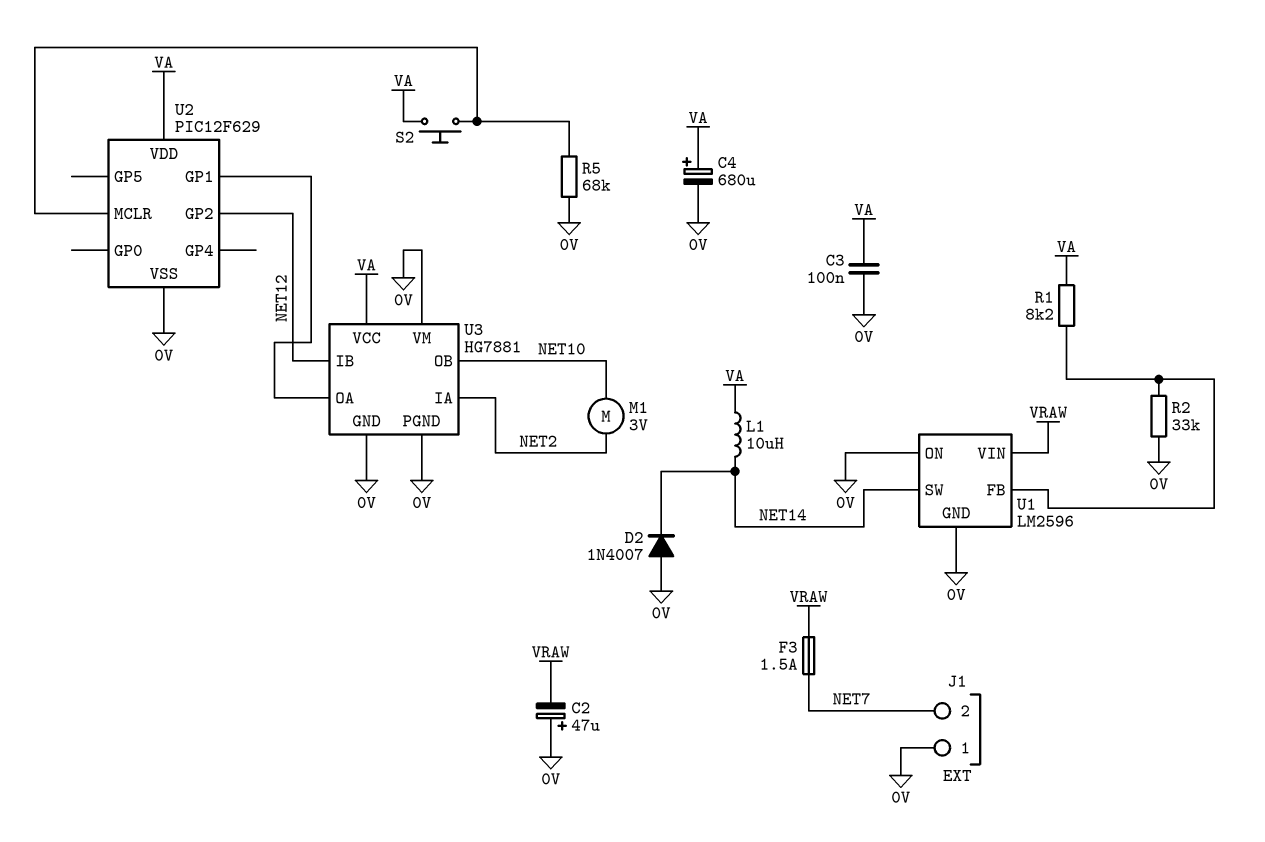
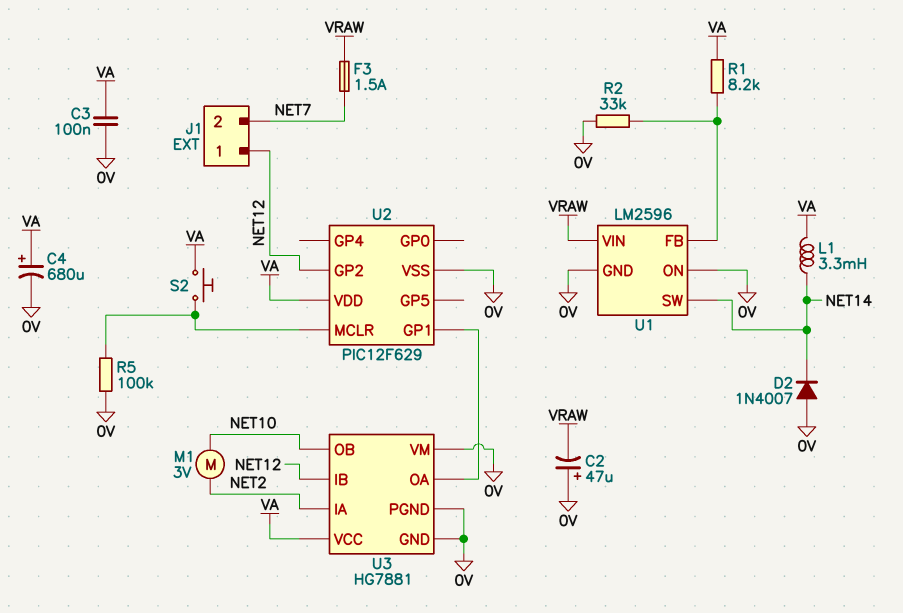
J1 pin 1: 0V -> NET12
L1: 10uH (NET14, VA) -> 3.3mH (NET14, VA)
R5: 68k (0V, U2/MCLR) -> 100k (0V, U2/MCLR)

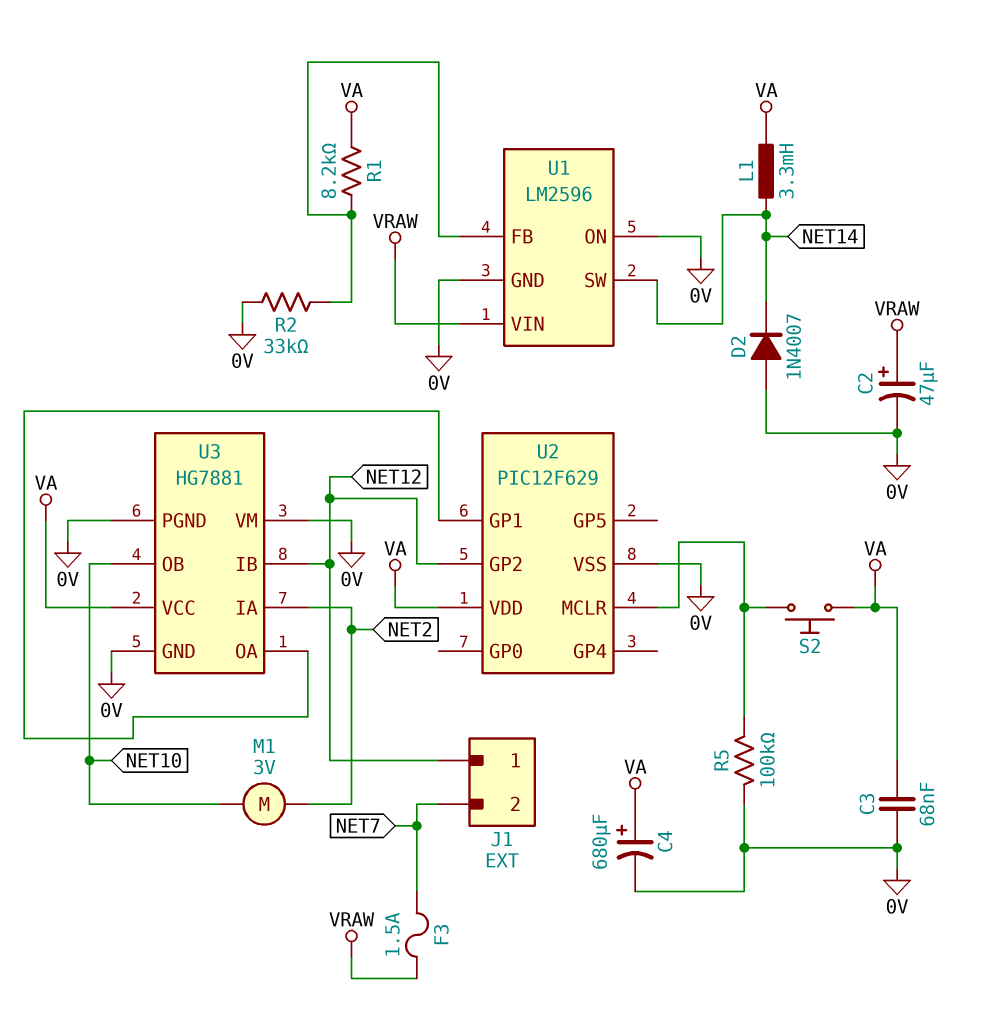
C2: 47uF (plus 0V, minus VRAW) -> 47uF (plus VRAW, minus 0V)
C3: 100nF (0V, VA) -> 68nF (0V, VA)

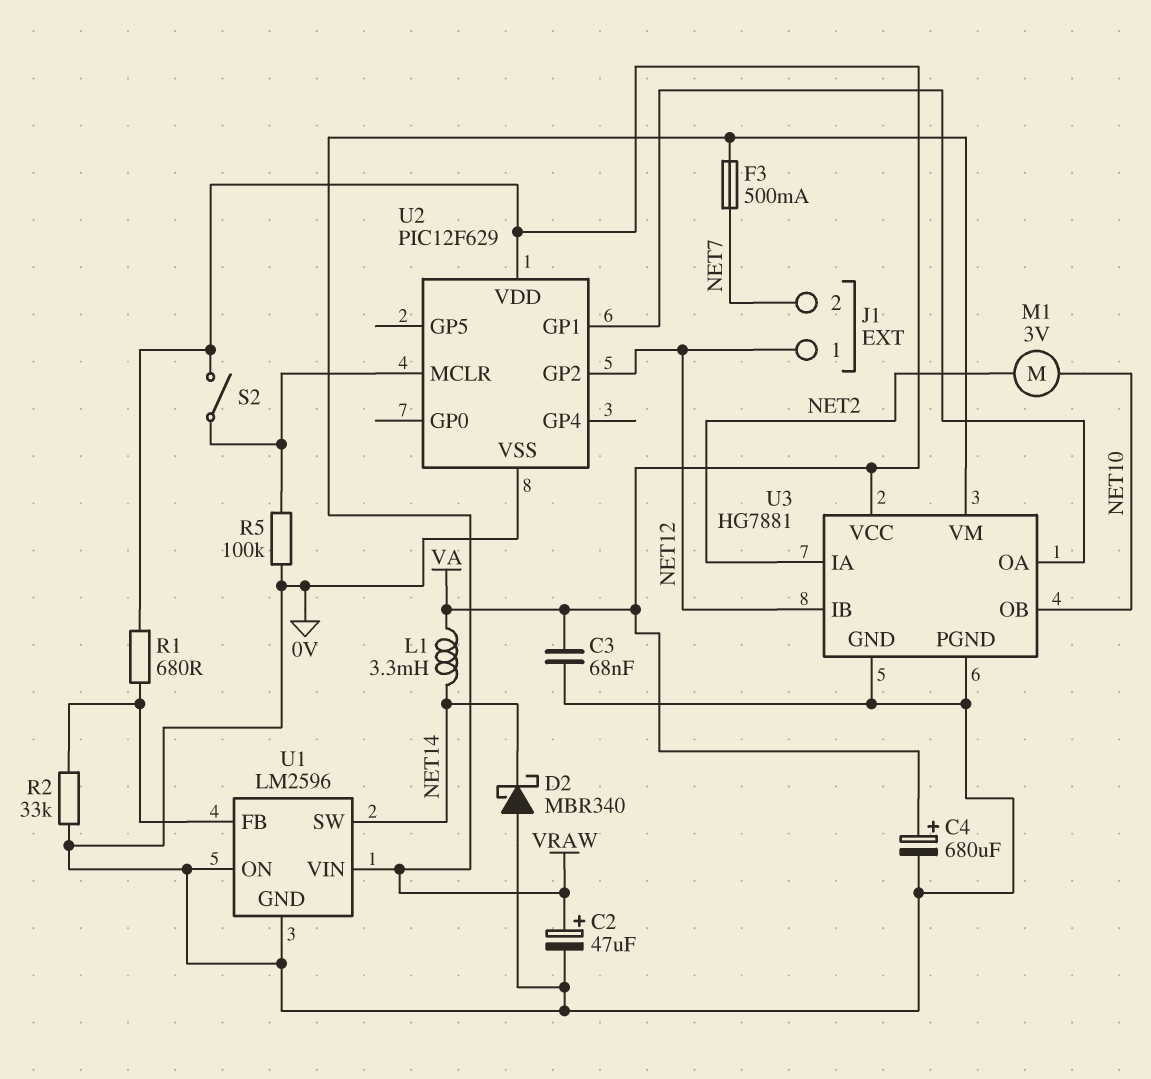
D2: diode 1N4007 (A 0V, K NET14) -> schottky MBR340 (A 0V, K NET14)
F3: 1.5A (NET7, VRAW) -> 500mA (NET7, VRAW)
R1: 8.2k (U1/FB, VA) -> 680 (U1/FB, VA)
S2: button (U2/MCLR, VA) -> switch (U2/MCLR, VA)
U3 pin VM: 0V -> VRAW

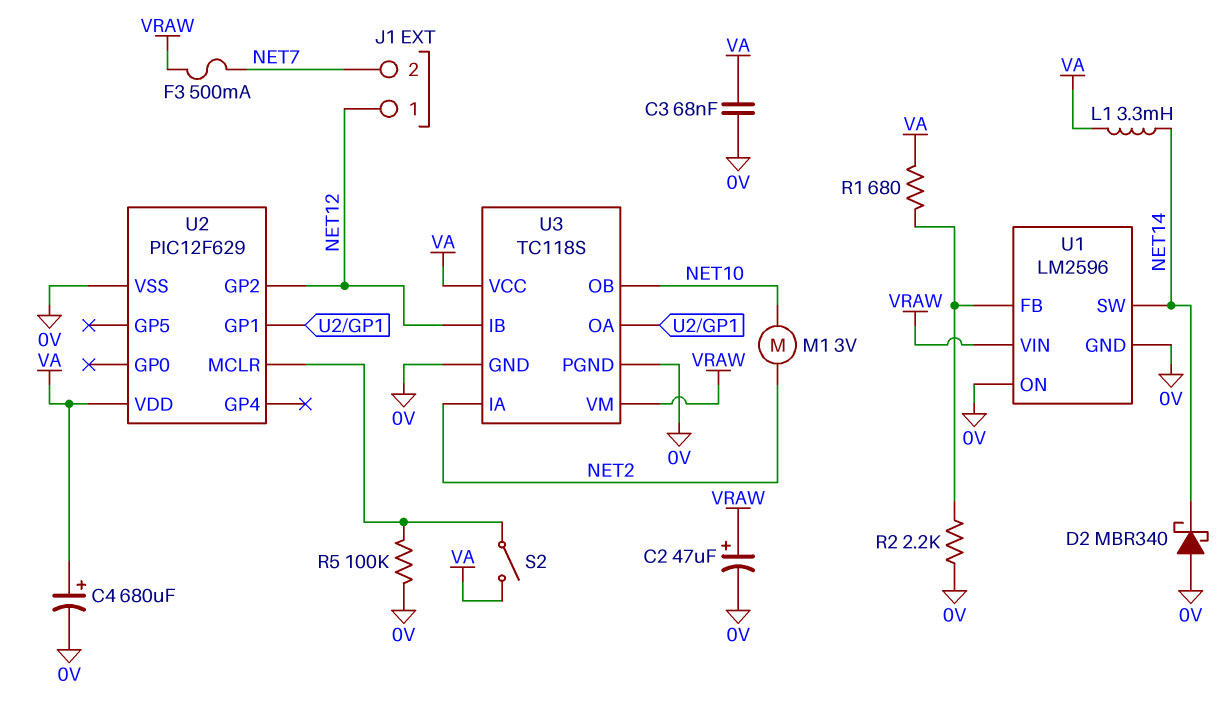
R2: 33k (0V, U1/FB) -> 2.2k (0V, U1/FB)
U3: HG7881 -> TC118S

